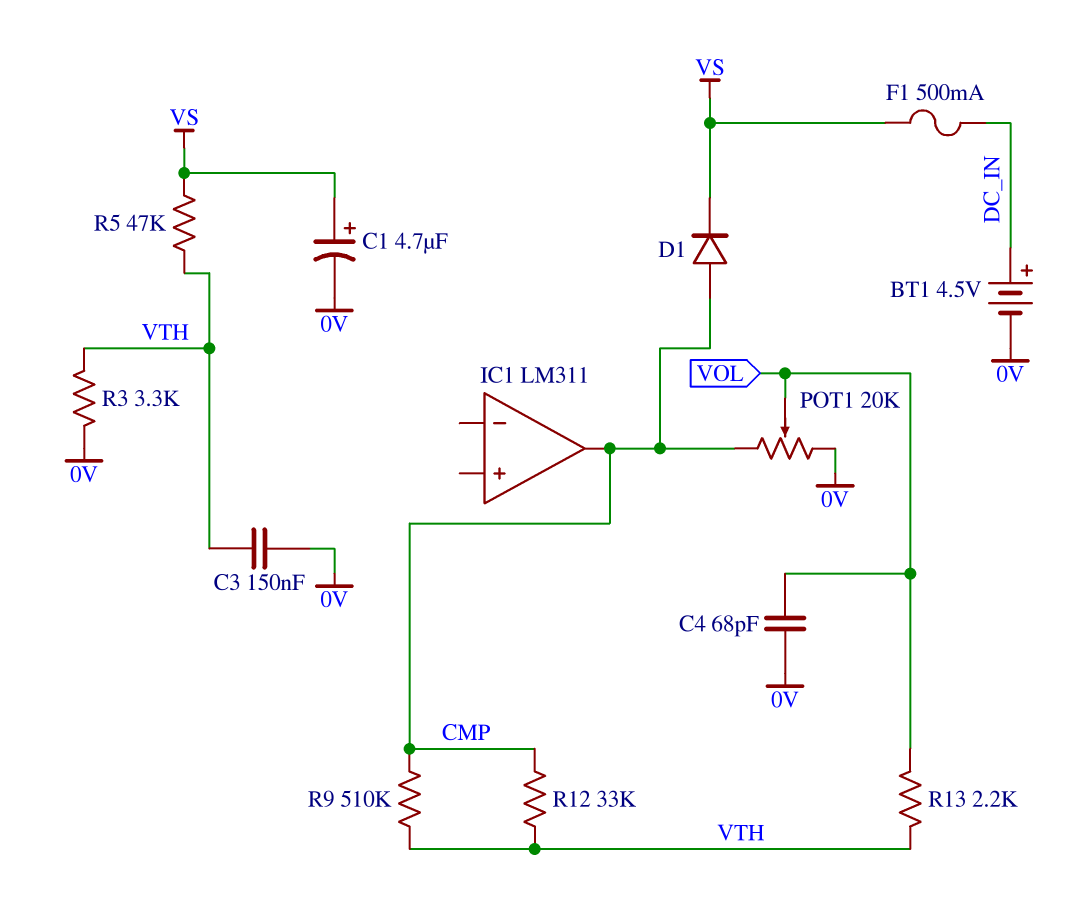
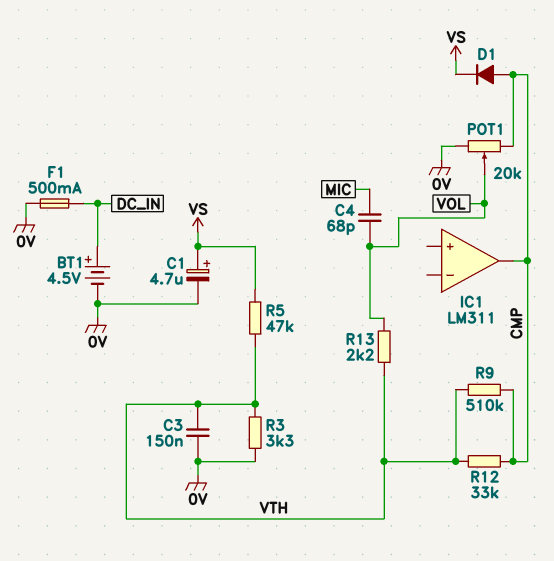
C4: 68pF (0V, VOL) -> 68pF (MIC, VOL)
F1: 500mA (DC_IN, VS) -> 500mA (0V, DC_IN)

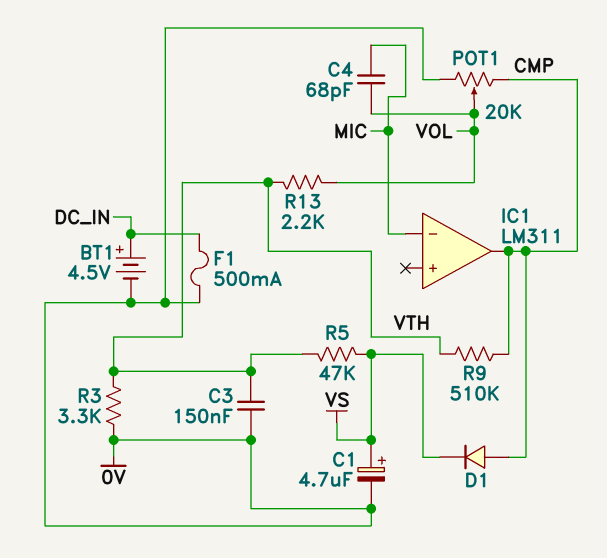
IC1 pin in-: none -> MIC
R12: 33k (CMP, VTH) -> none

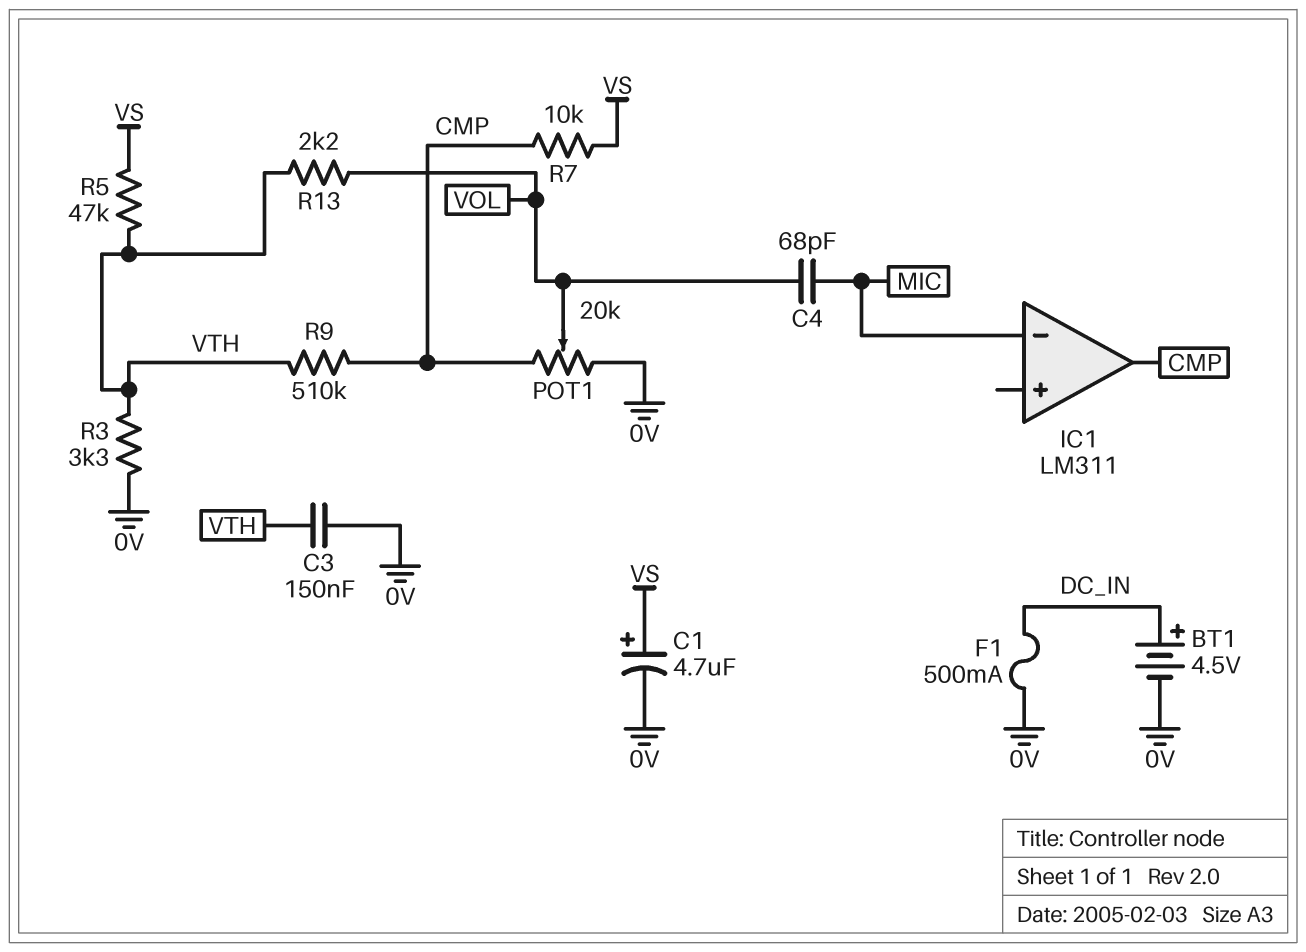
D1: diode (A CMP, K VS) -> none
R7: none -> 10k (CMP, VS)

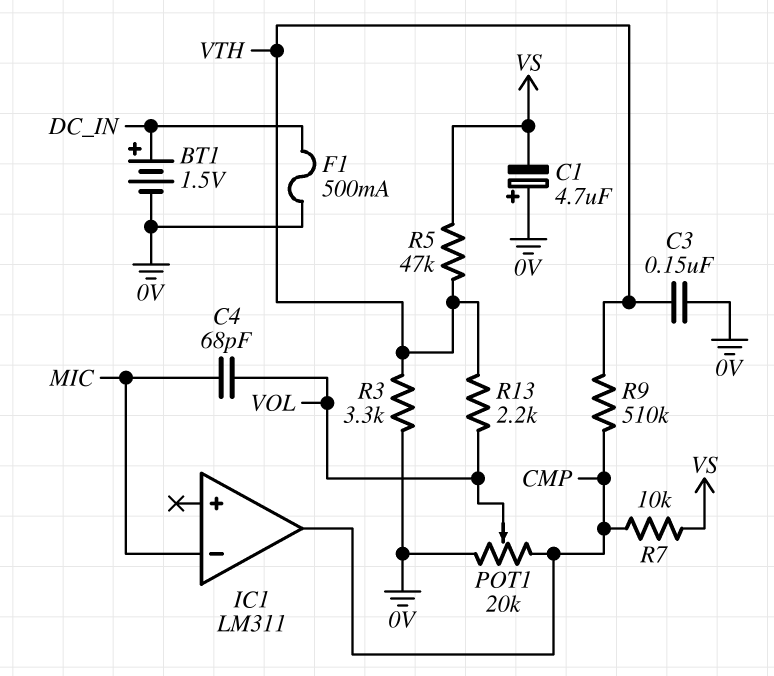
BT1: 4.5V (plus DC_IN, minus 0V) -> 1.5V (plus DC_IN, minus 0V)
C1: 4.7uF (plus VS, minus 0V) -> 4.7uF (plus 0V, minus VS)

